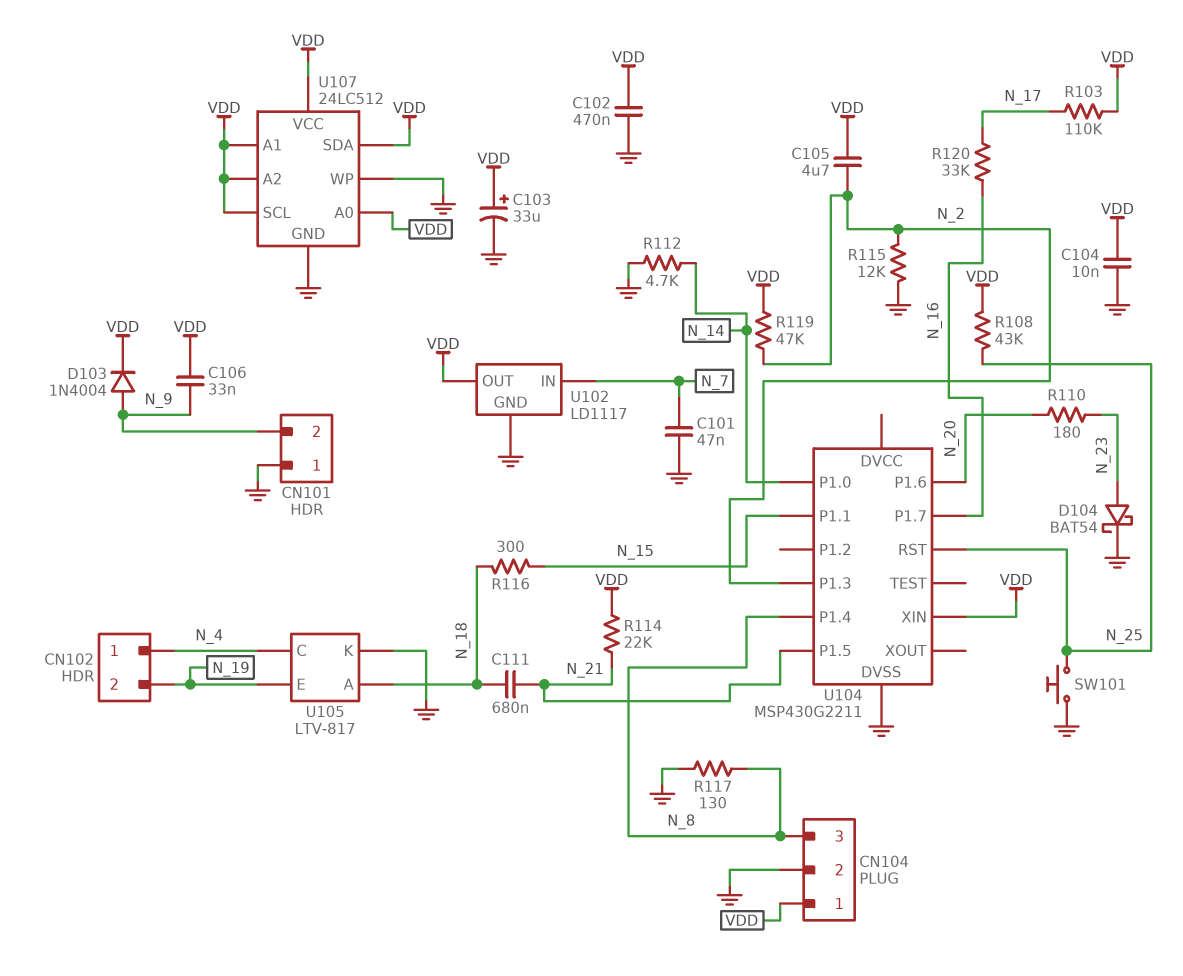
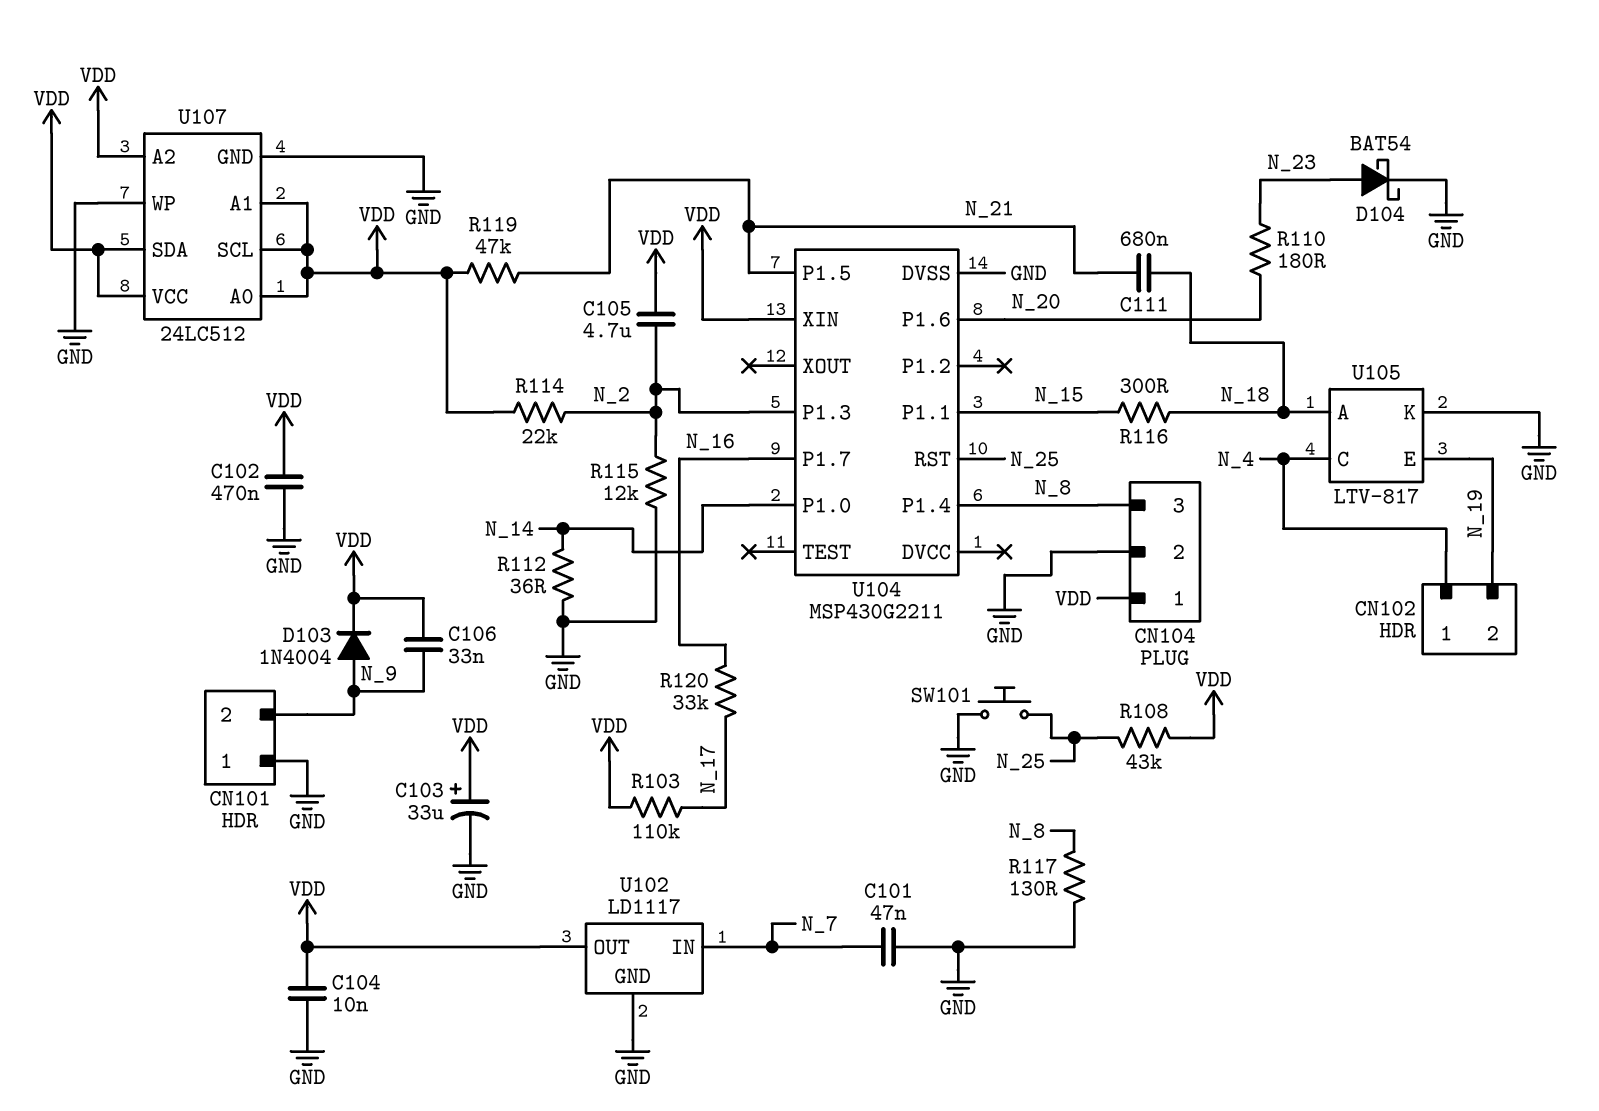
R112: 4.7k (GND, N_14) -> 36 (GND, N_14)
R114: 22k (N_21, VDD) -> 22k (N_2, VDD)
R119: 47k (N_2, VDD) -> 47k (N_21, VDD)

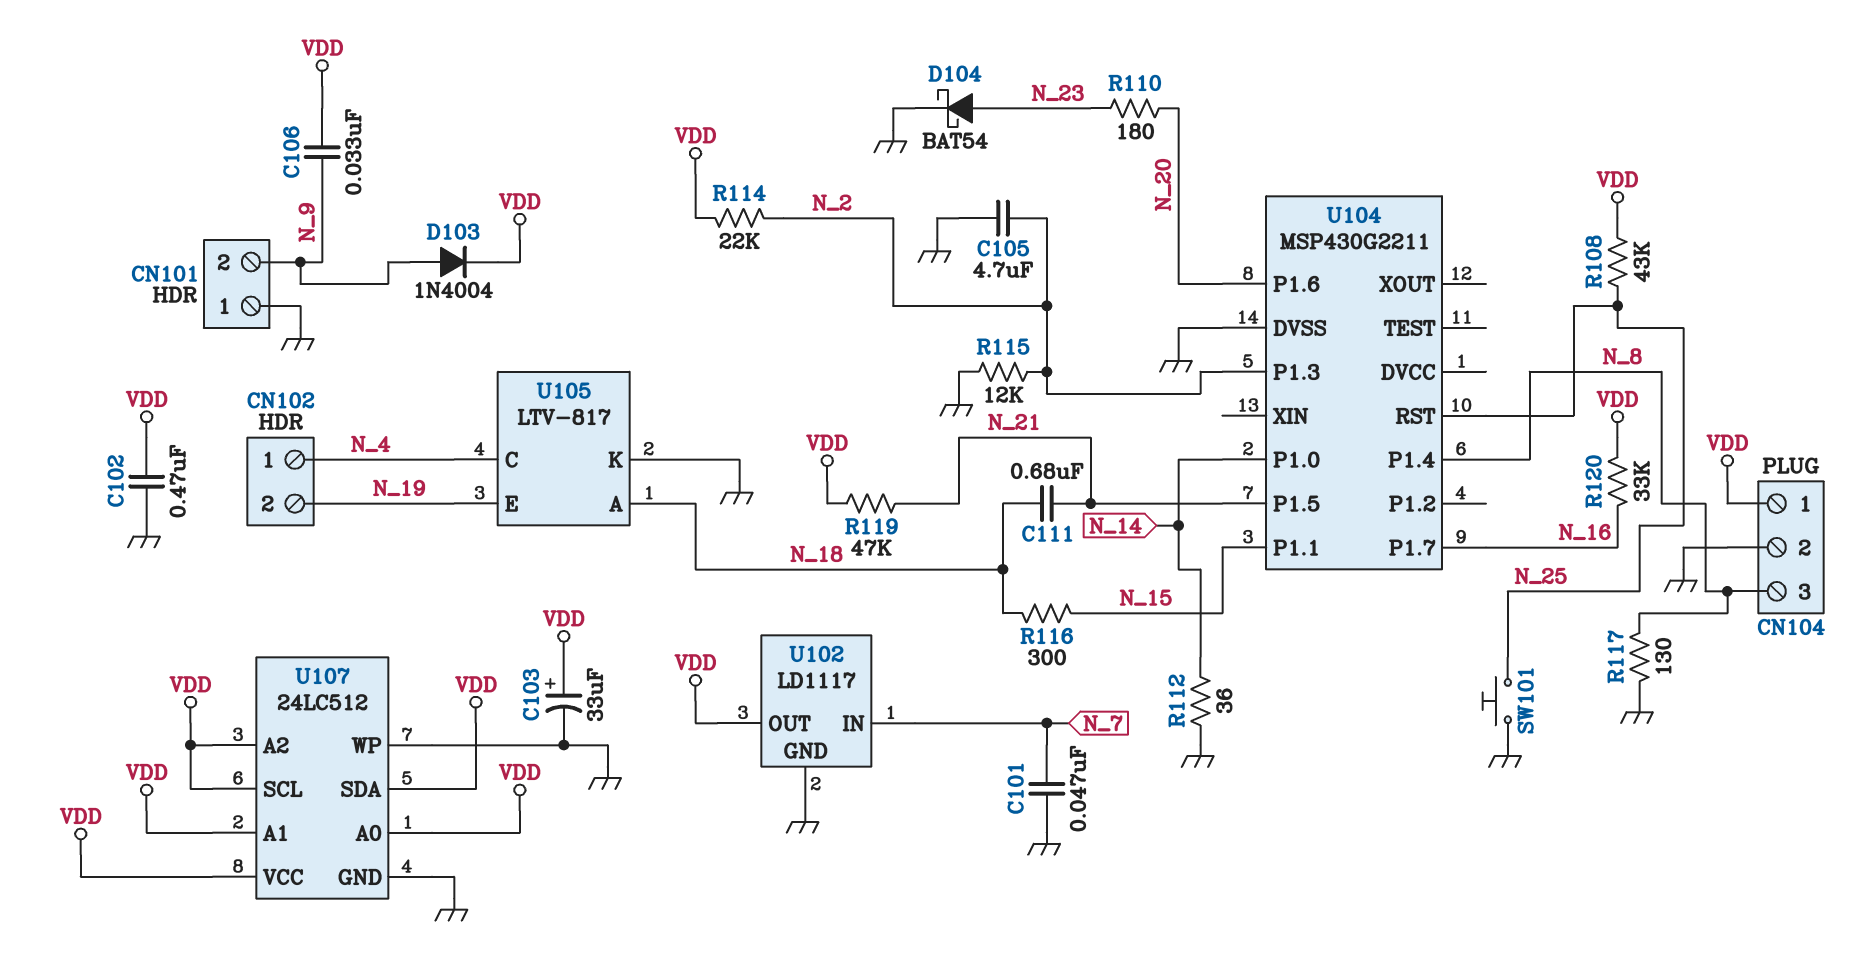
C104: 10nF (GND, VDD) -> none
C105: 4.7uF (N_2, VDD) -> 4.7uF (GND, N_2)
R103: 110k (N_17, VDD) -> none
R120: 33k (N_16, N_17) -> 33k (N_16, VDD)
U104 pin XIN: VDD -> none

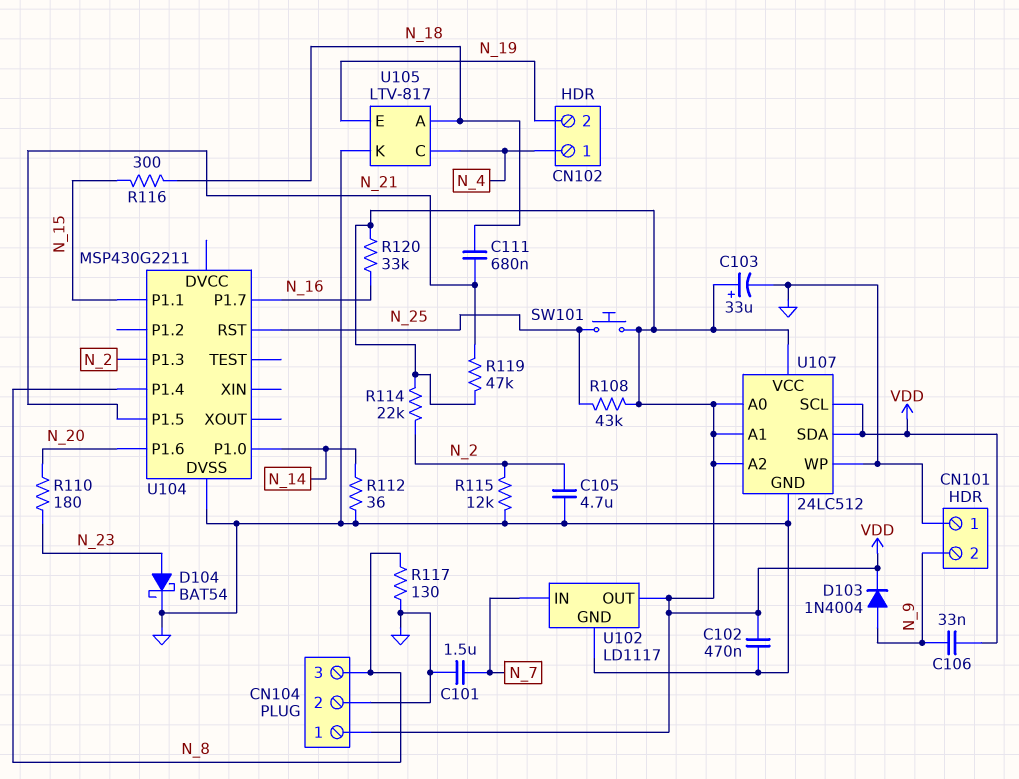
C101: 47nF (GND, N_7) -> 1.5uF (GND, N_7)
SW101: button (GND, N_25) -> button (N_25, VDD)

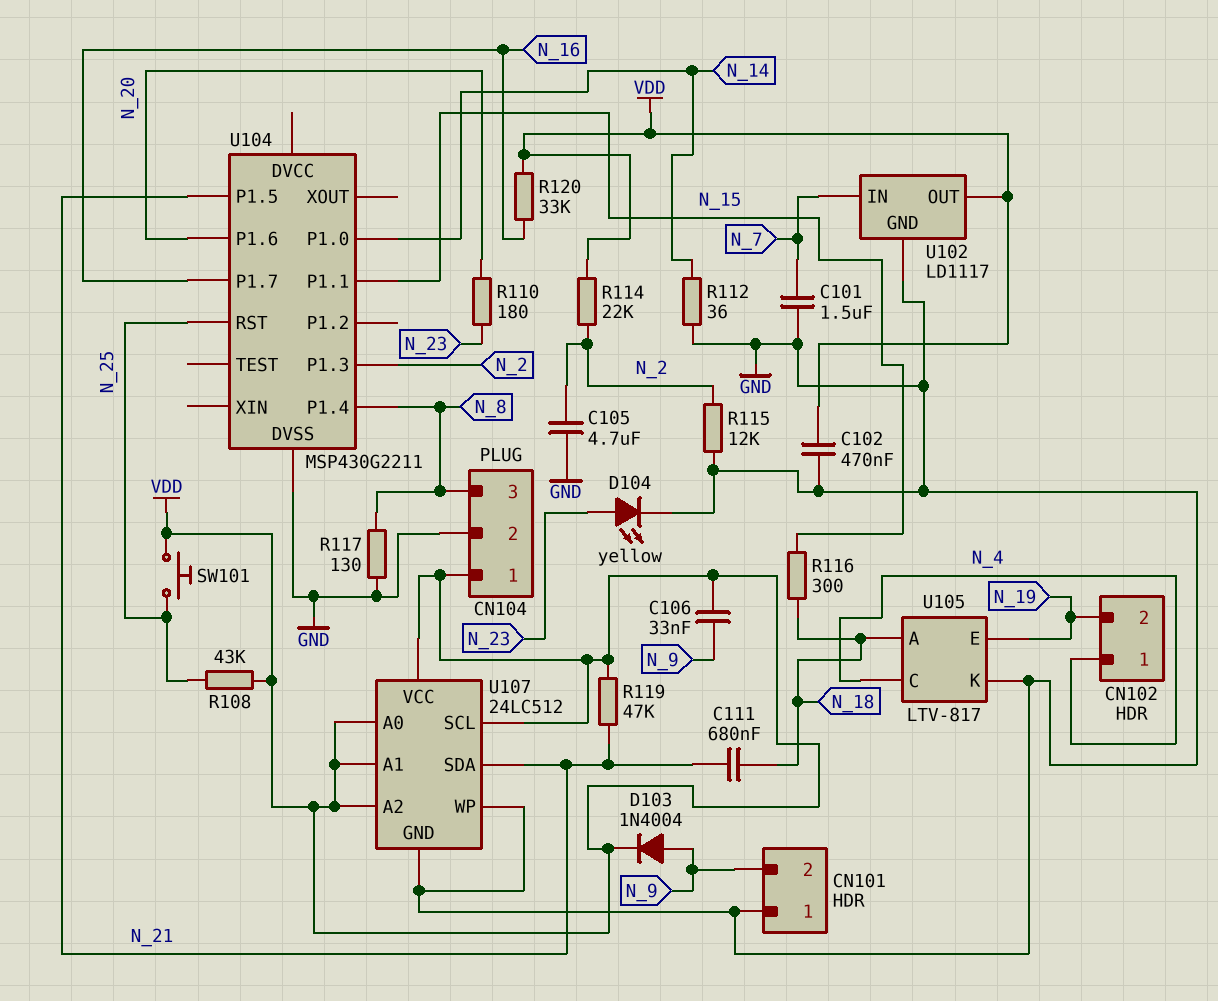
C103: 33uF (plus VDD, minus GND) -> none
D104: schottky BAT54 (A N_23, K GND) -> LED yellow (A N_23, K GND)
U107 pin SDA: VDD -> N_21

